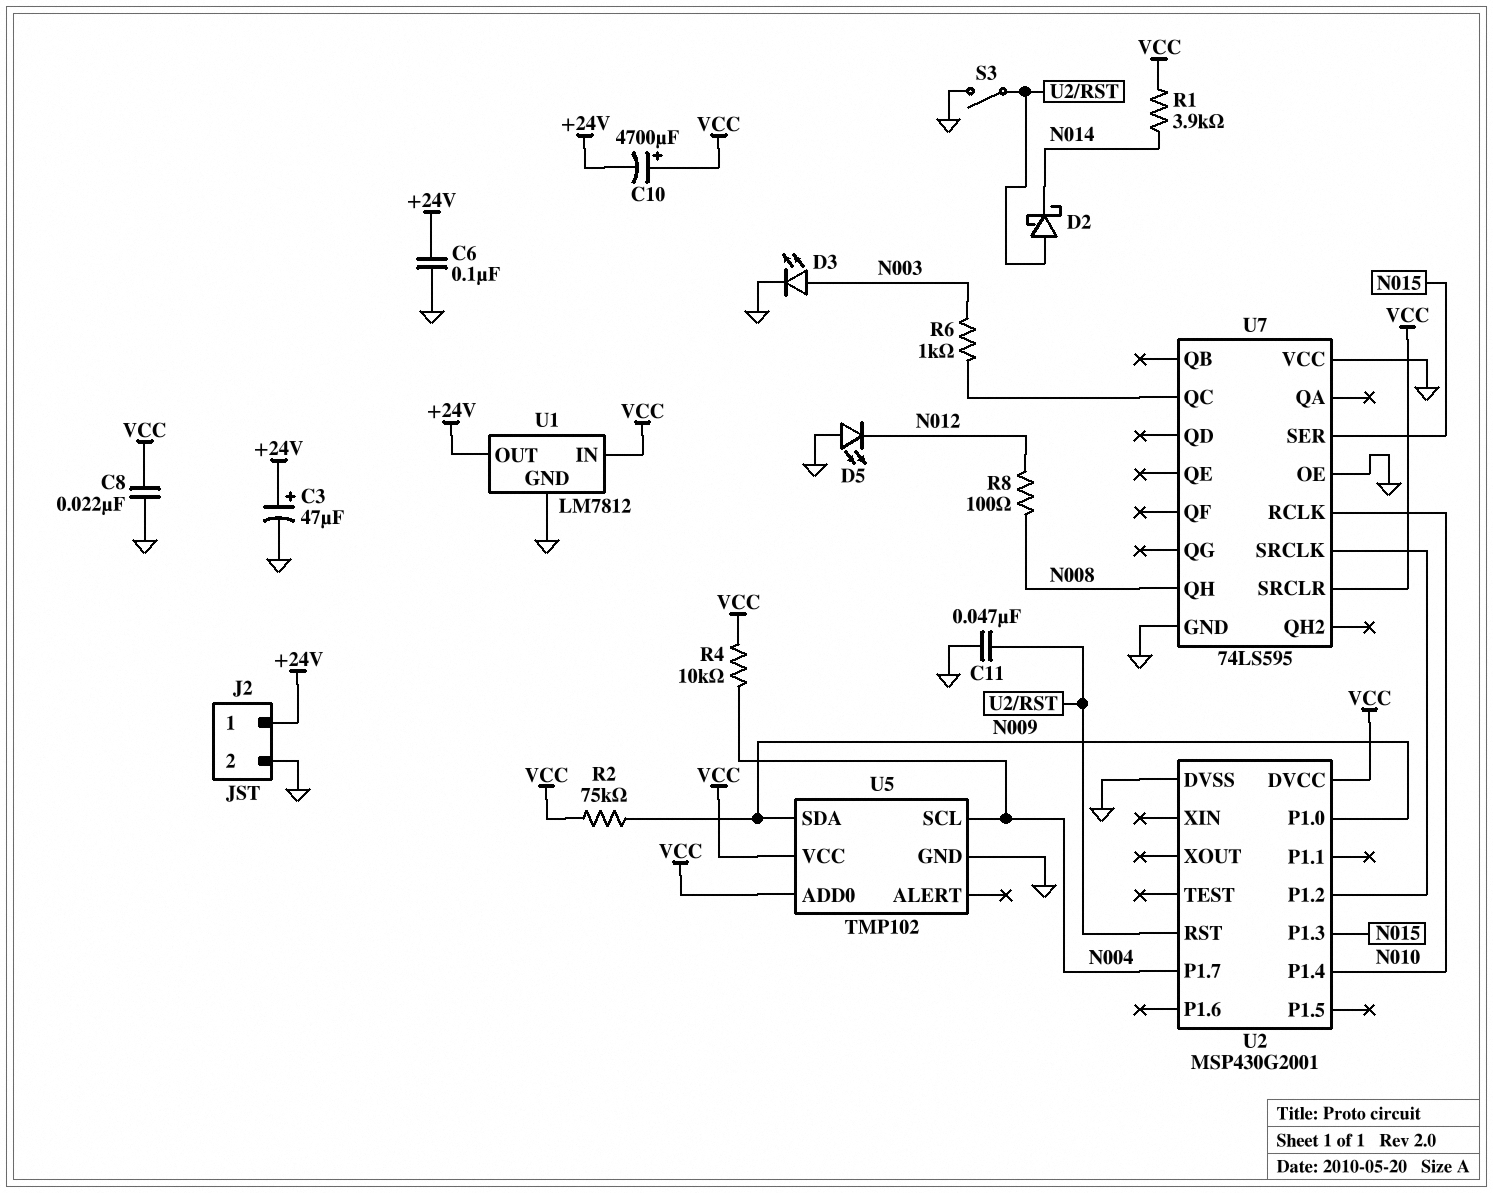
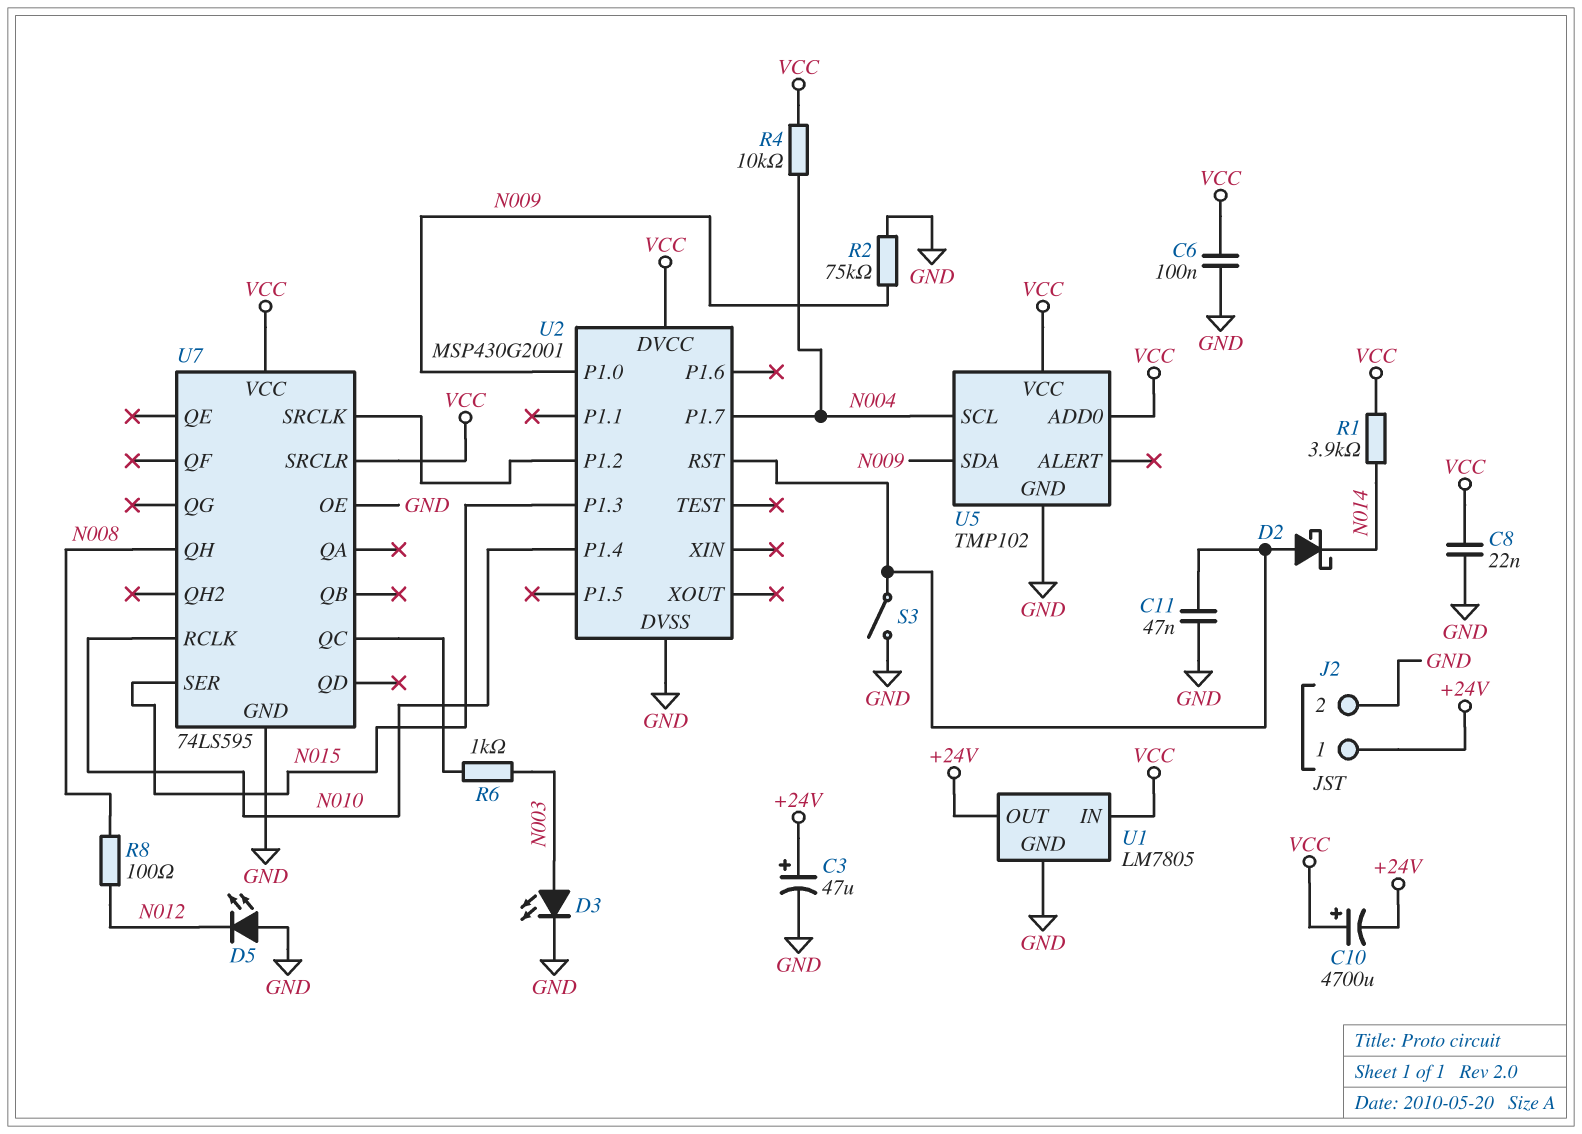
C6: 100nF (+24V, GND) -> 100nF (GND, VCC)
R2: 75k (N009, VCC) -> 75k (GND, N009)
U1: LM7812 -> LM7805
U7 pin VCC: GND -> VCC

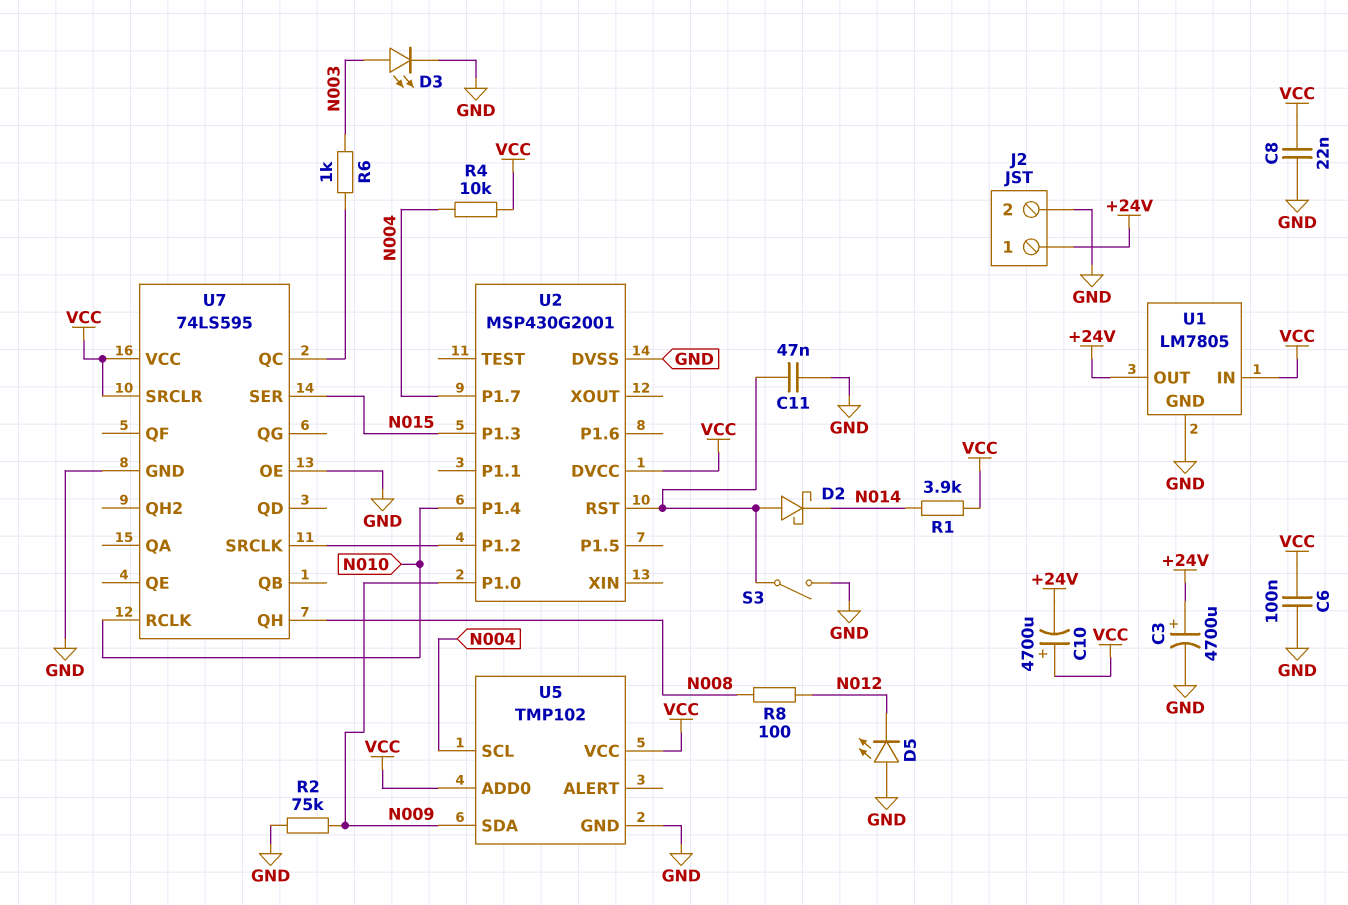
C3: 47uF (plus +24V, minus GND) -> 4700uF (plus +24V, minus GND)

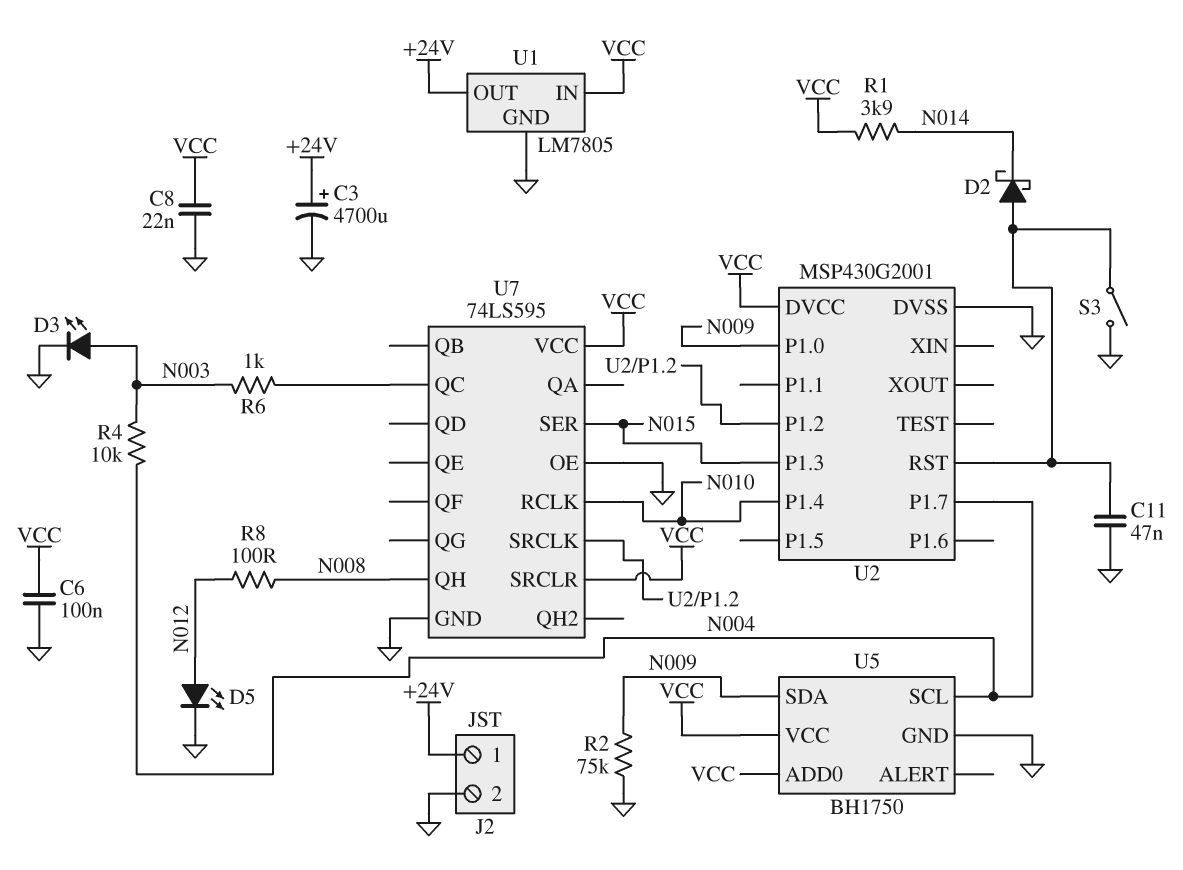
C10: 4700uF (plus VCC, minus +24V) -> none
D5: LED (A GND, K N012) -> LED (A N012, K GND)
R4: 10k (N004, VCC) -> 10k (N003, N004)
U5: TMP102 -> BH1750

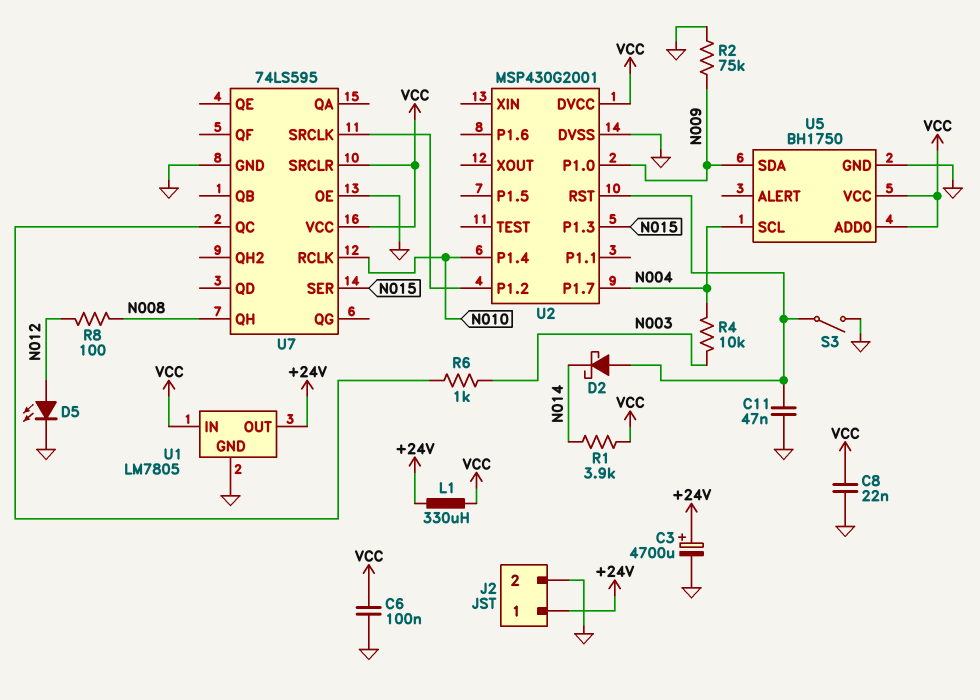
D3: LED (A N003, K GND) -> none
L1: none -> 330uH (+24V, VCC)

